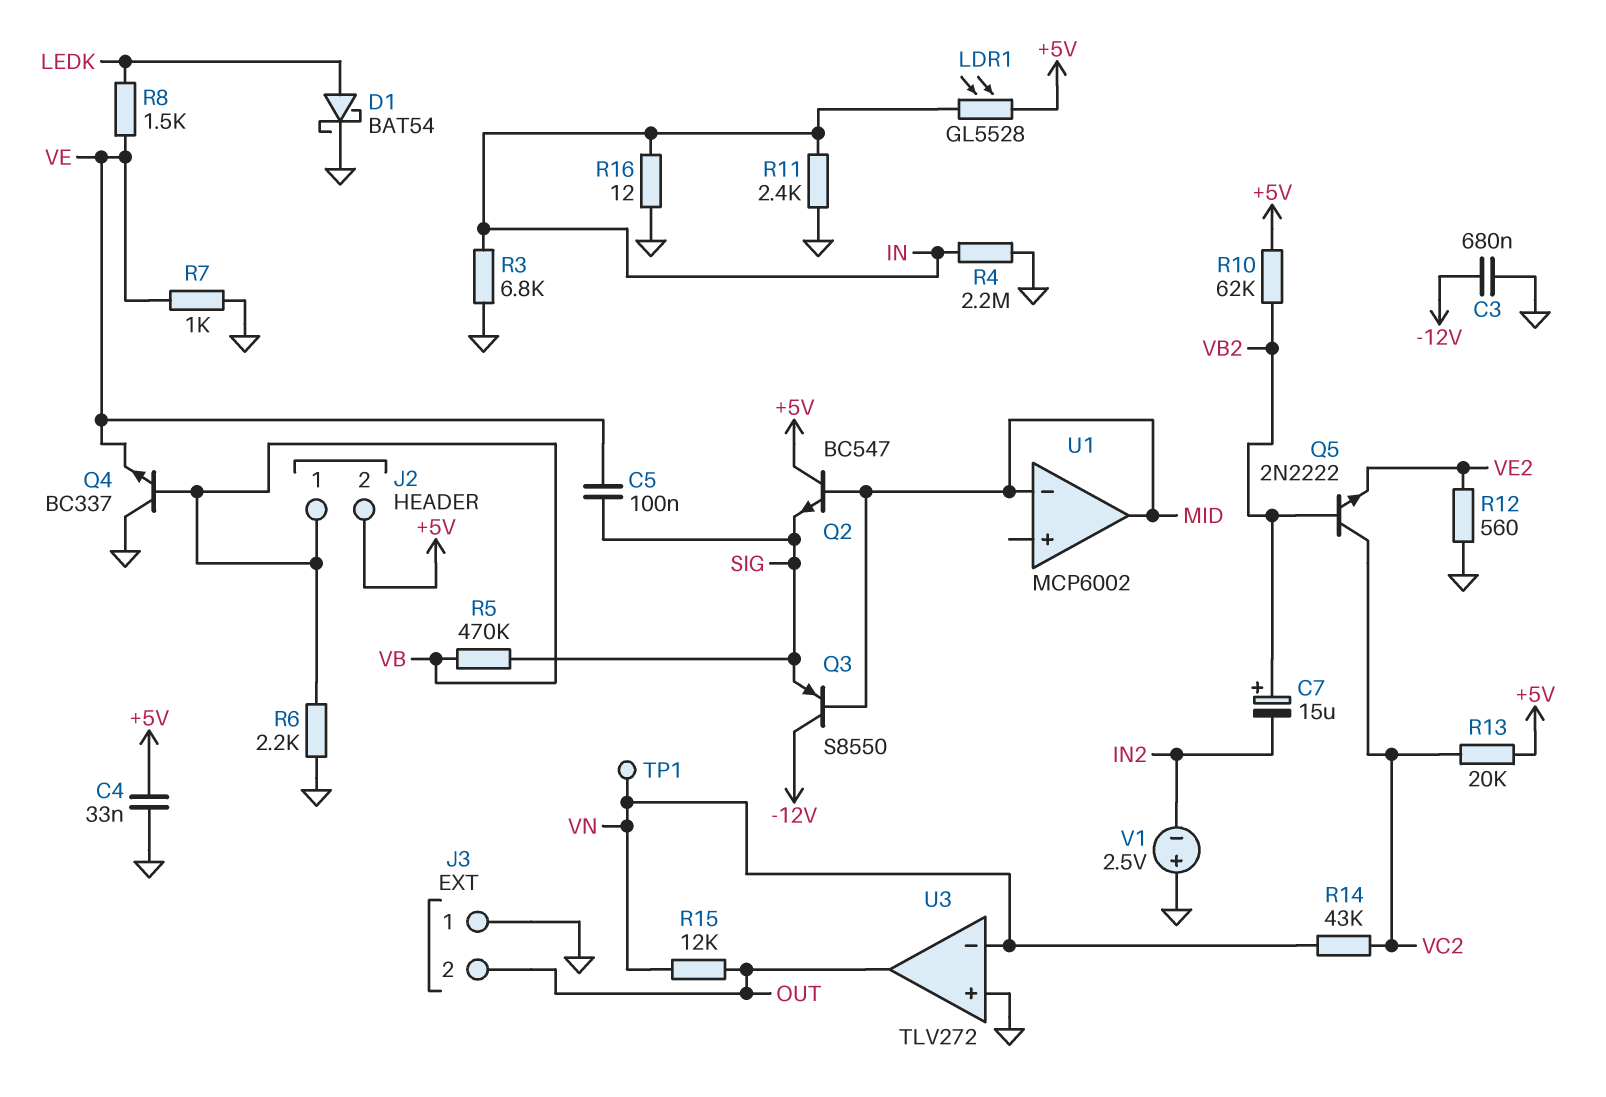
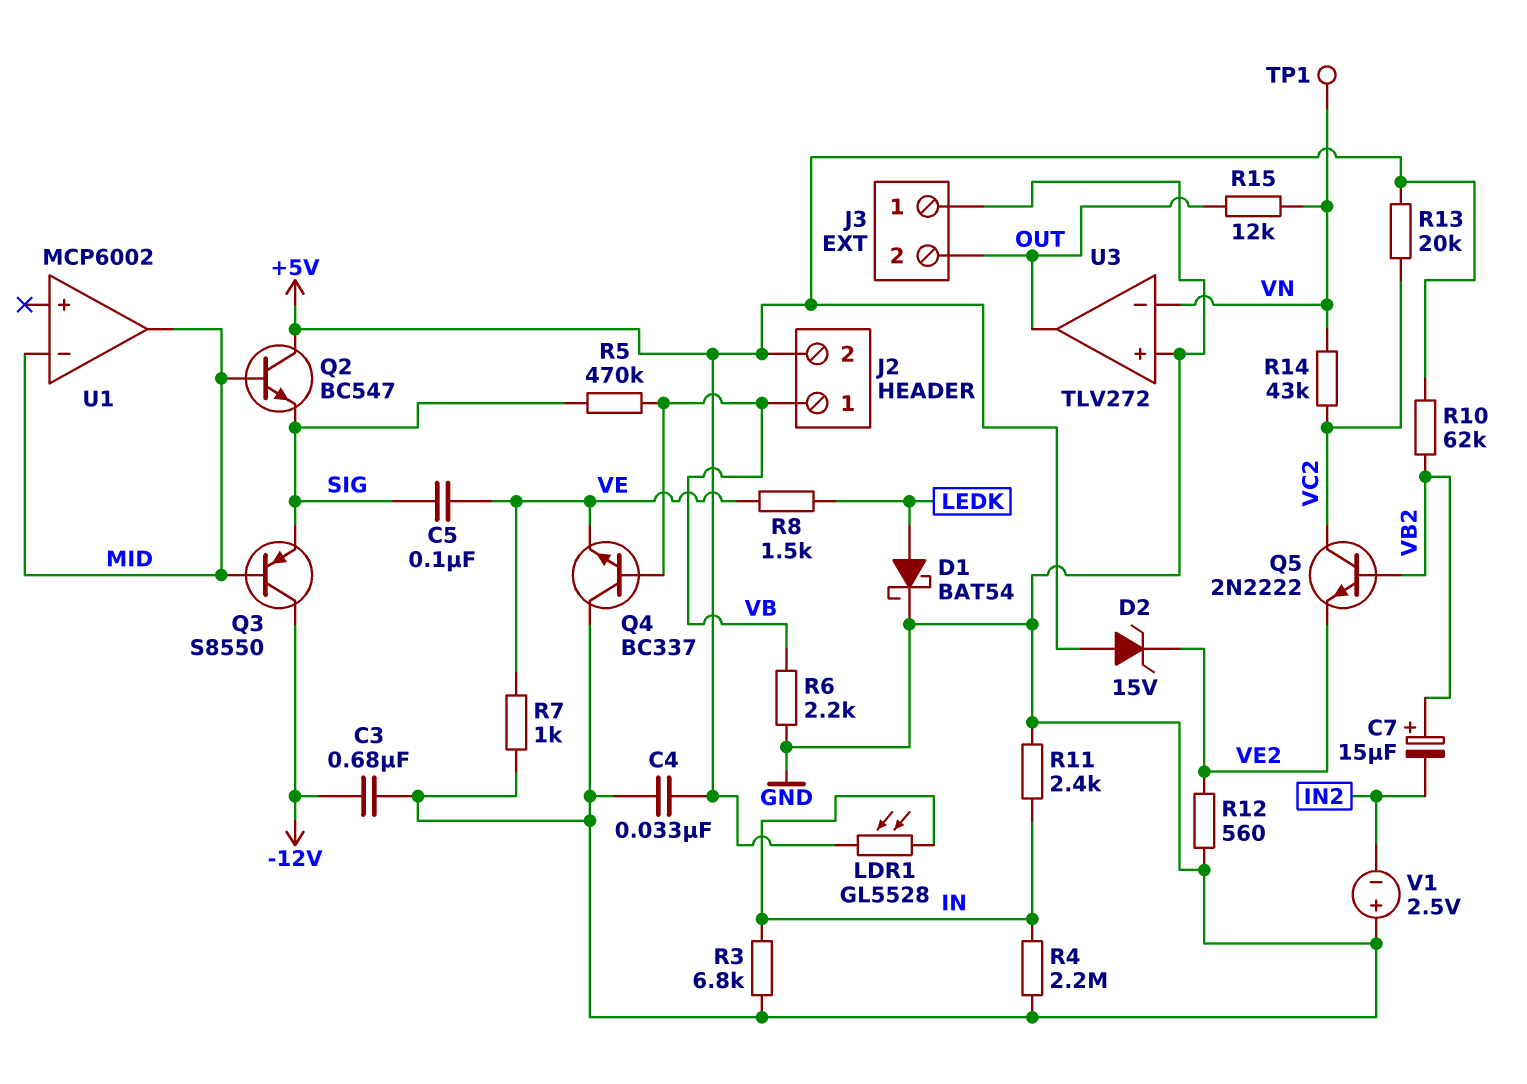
D2: none -> zener 15V (A +5V, K VE2)
R16: 12 (GND, IN) -> none

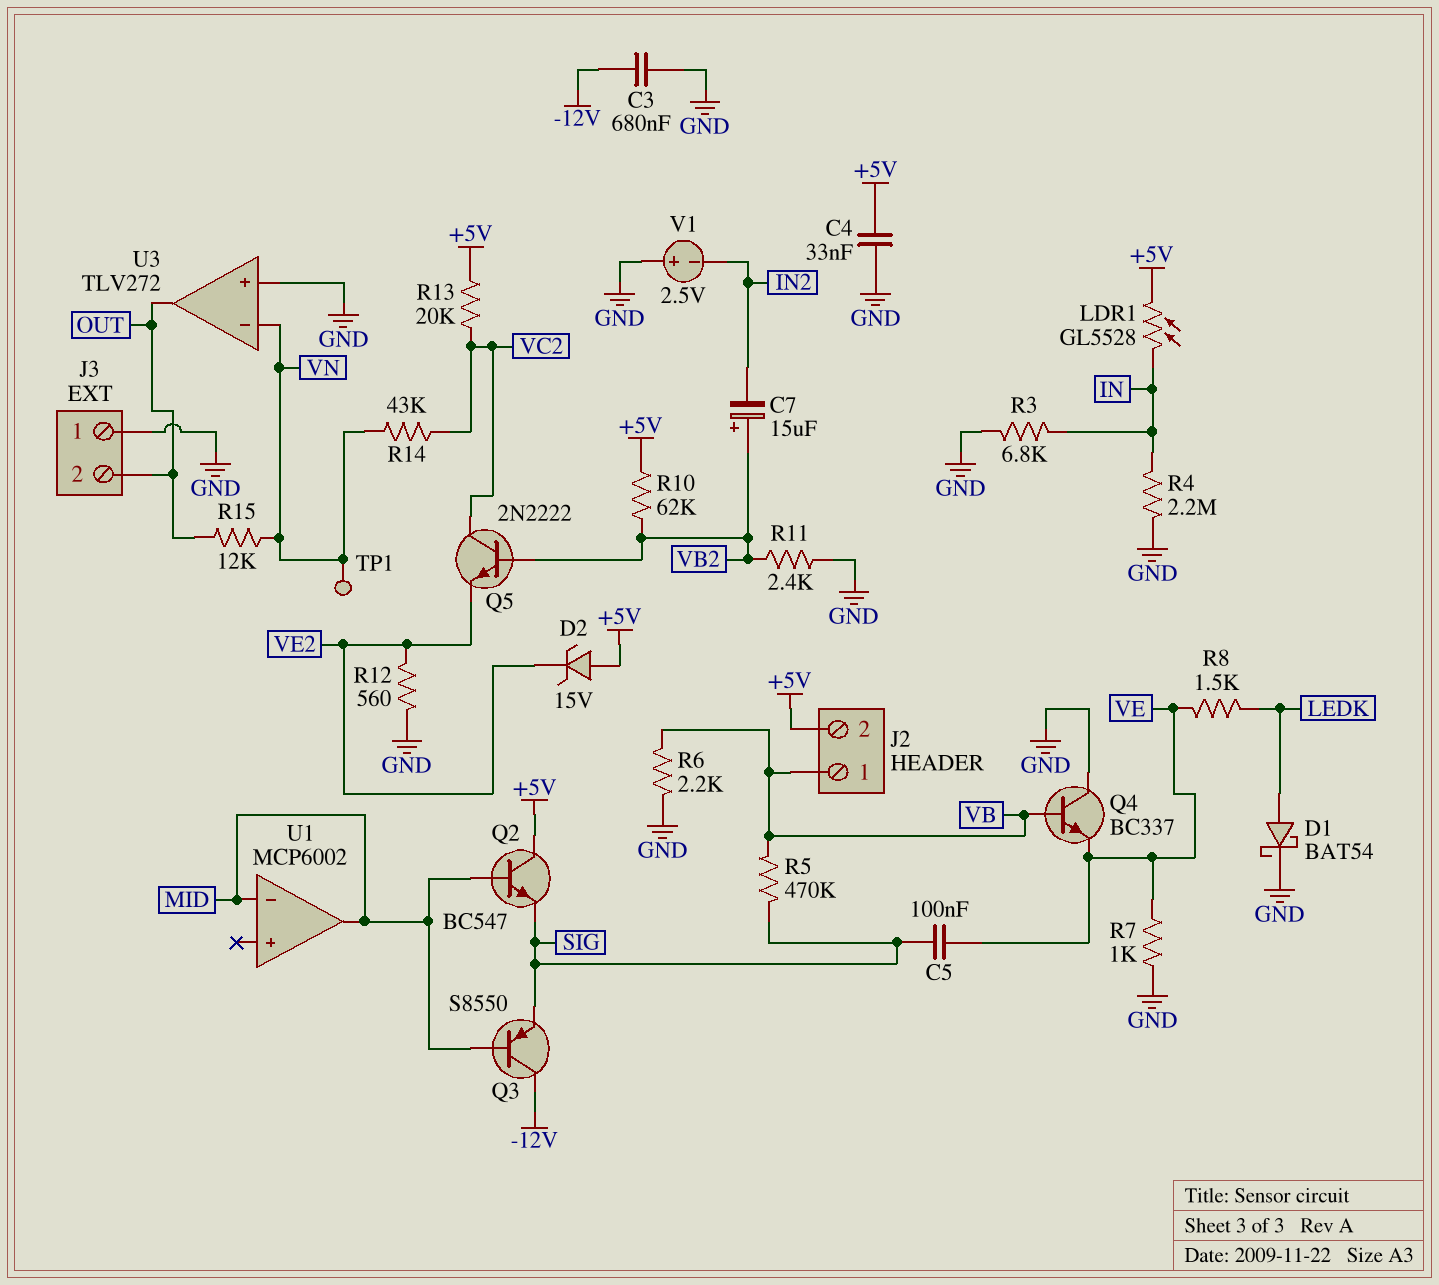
R11: 2.4k (GND, IN) -> 2.4k (GND, VB2)

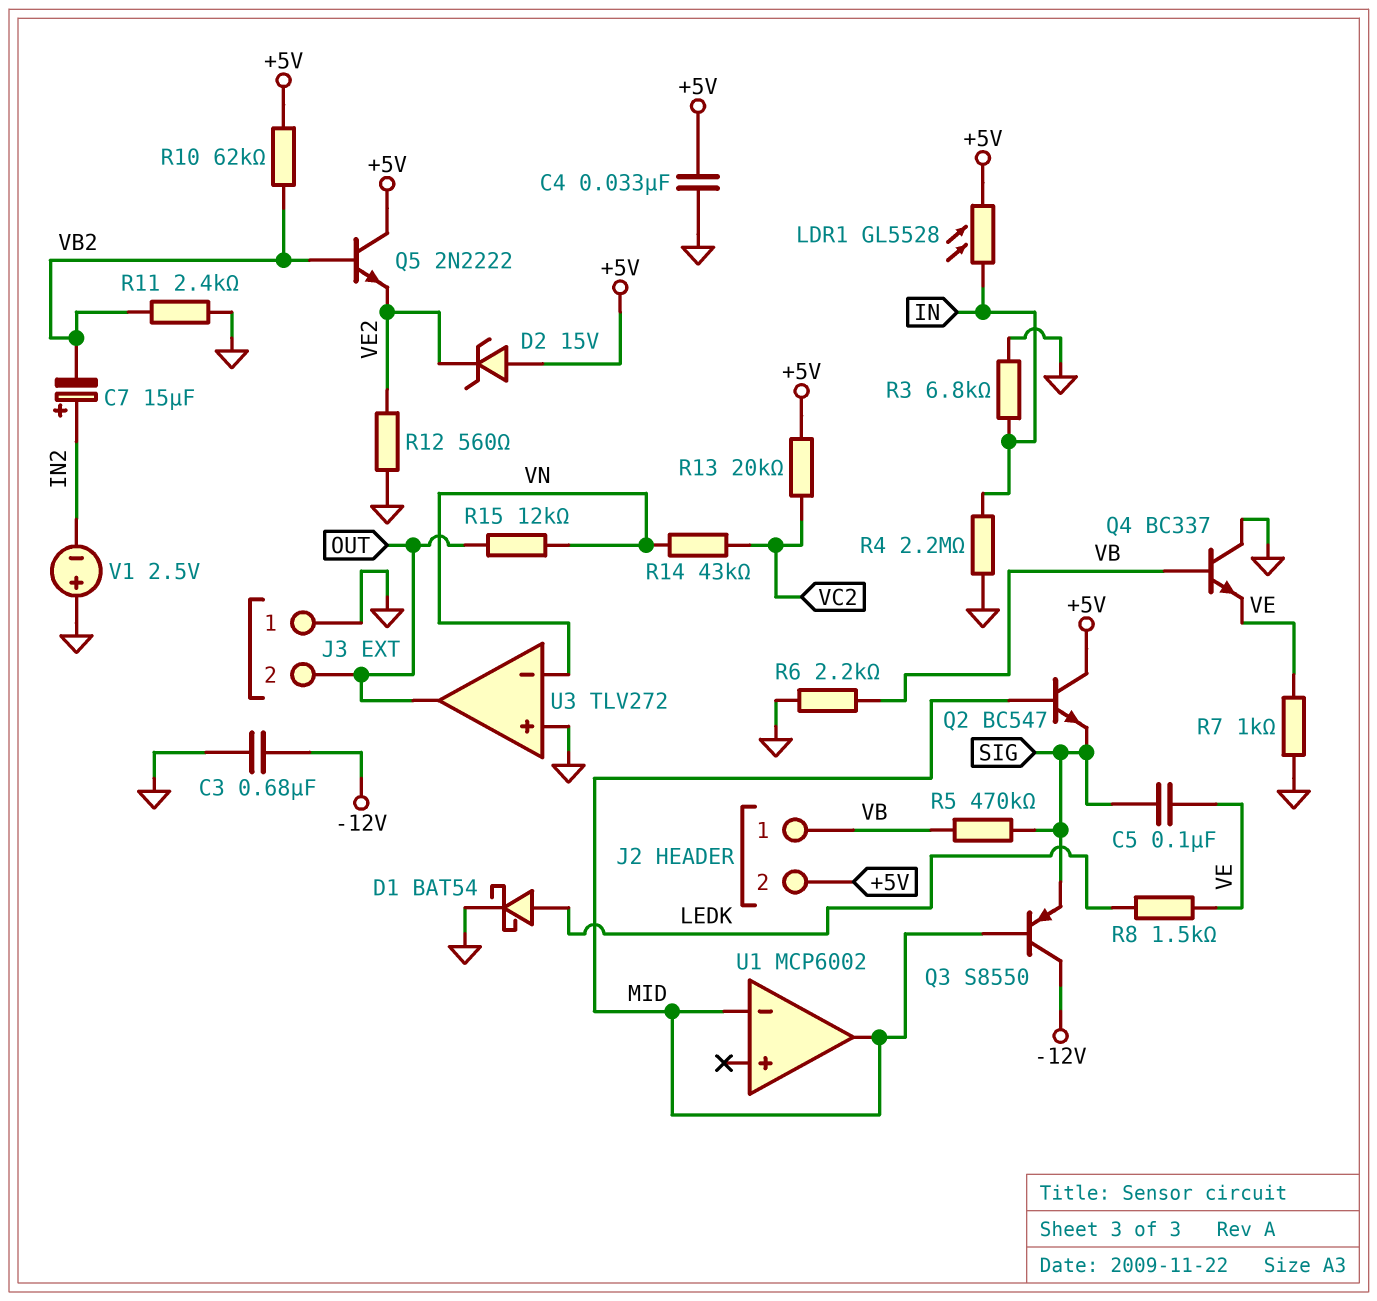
C7: 15uF (plus VB2, minus IN2) -> 15uF (plus IN2, minus VB2)
Q5: NPN 2N2222 (B VB2, C VC2, E VE2) -> NPN 2N2222 (B VB2, C +5V, E VE2)
TP1: test point (VN) -> none

